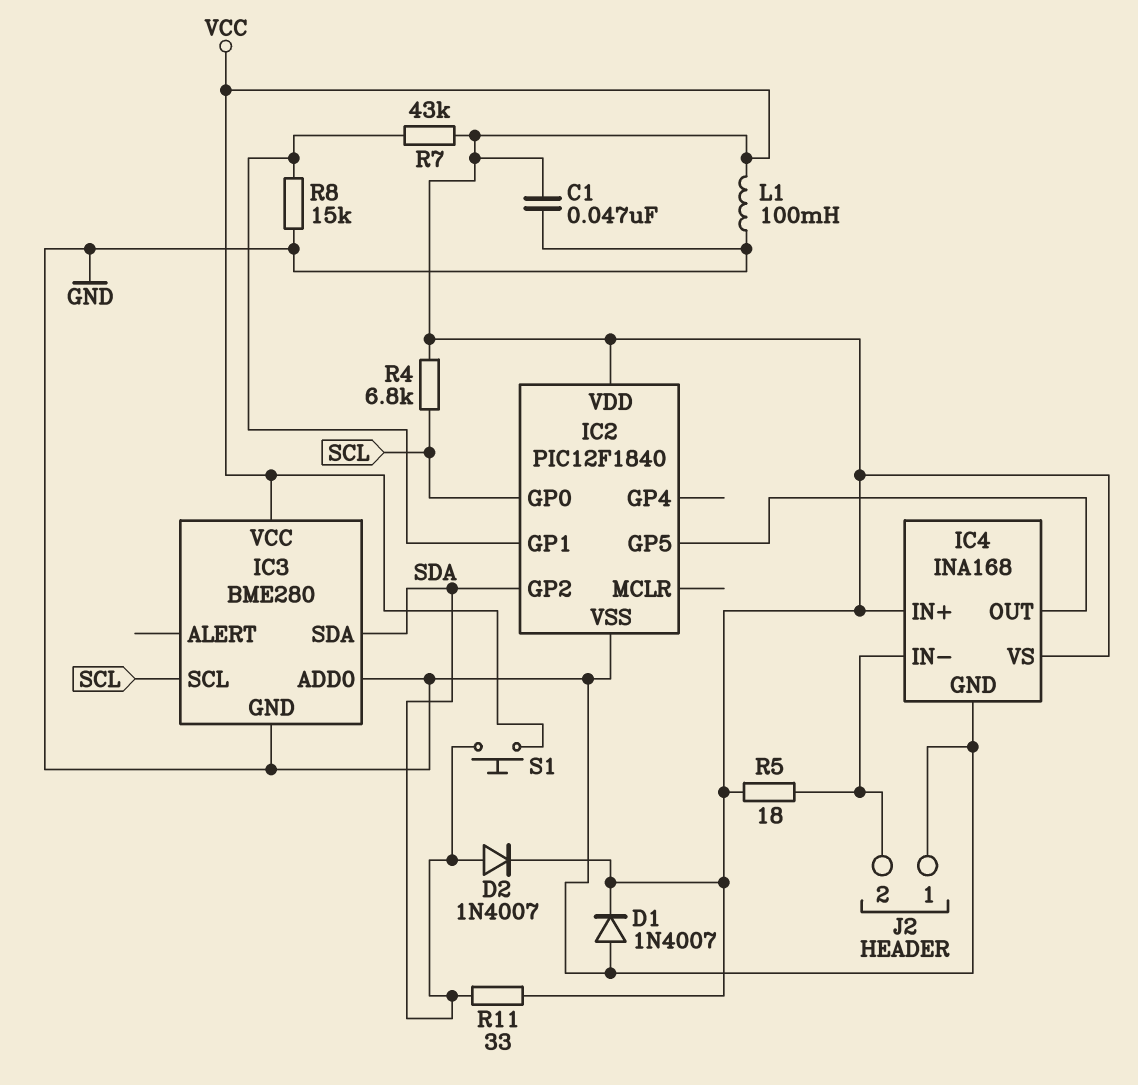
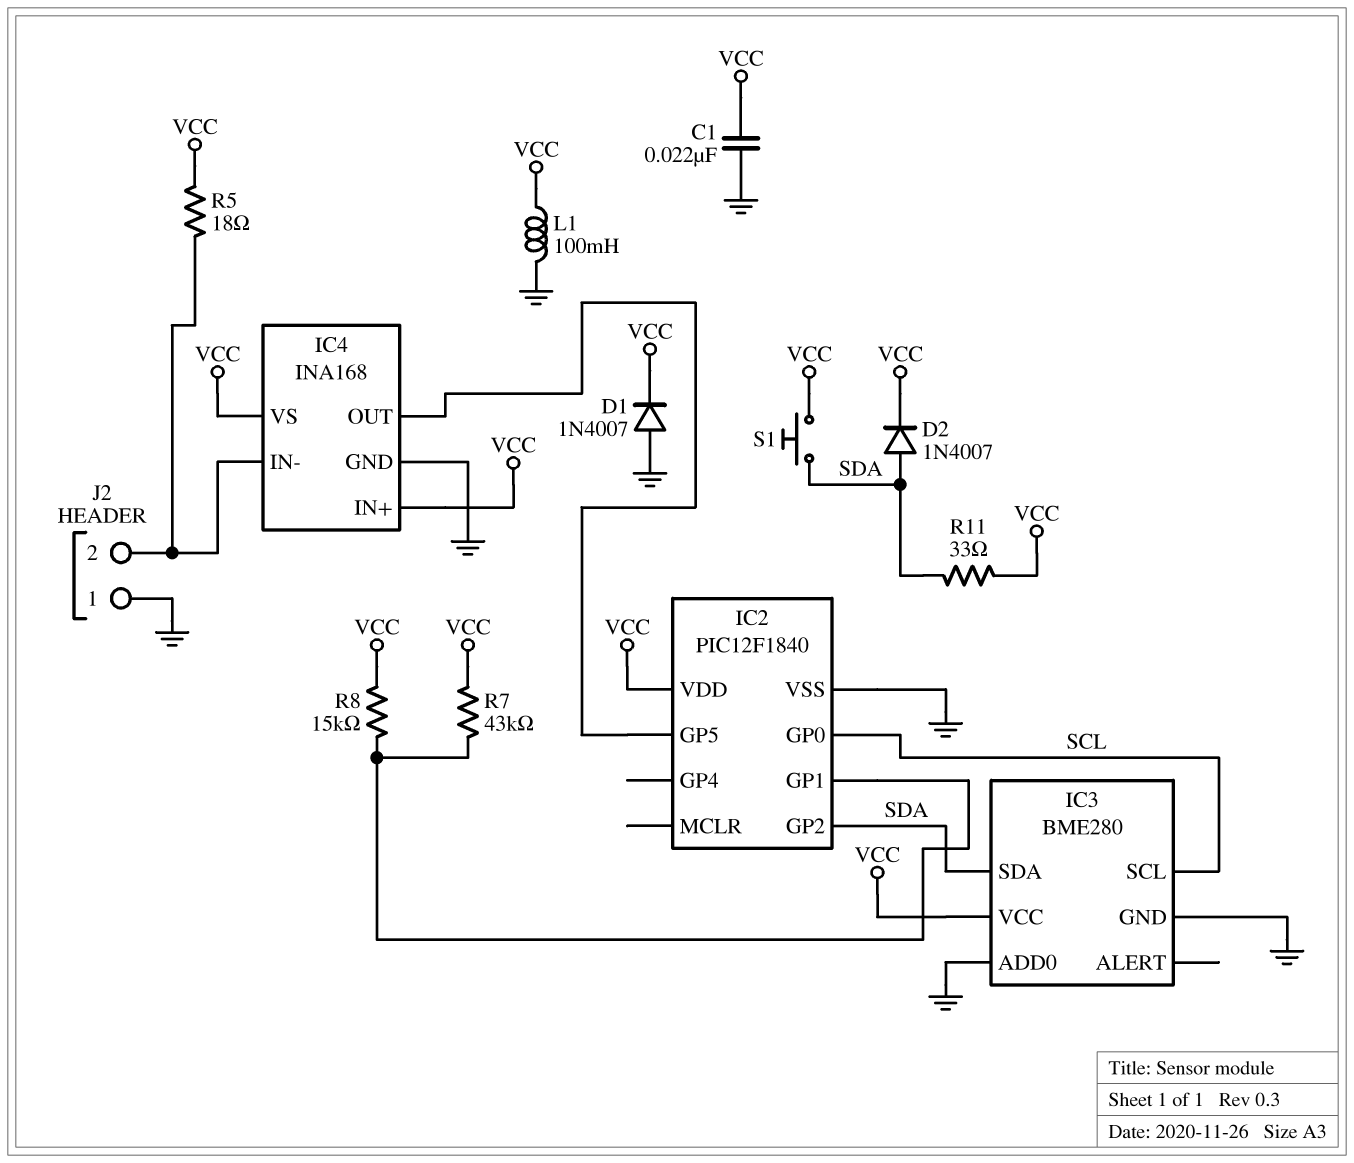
C1: 47nF (GND, VCC) -> 22nF (GND, VCC)
R4: 6.8k (SCL, VCC) -> none
R8: 15k (GND, IC2/GP1) -> 15k (IC2/GP1, VCC)

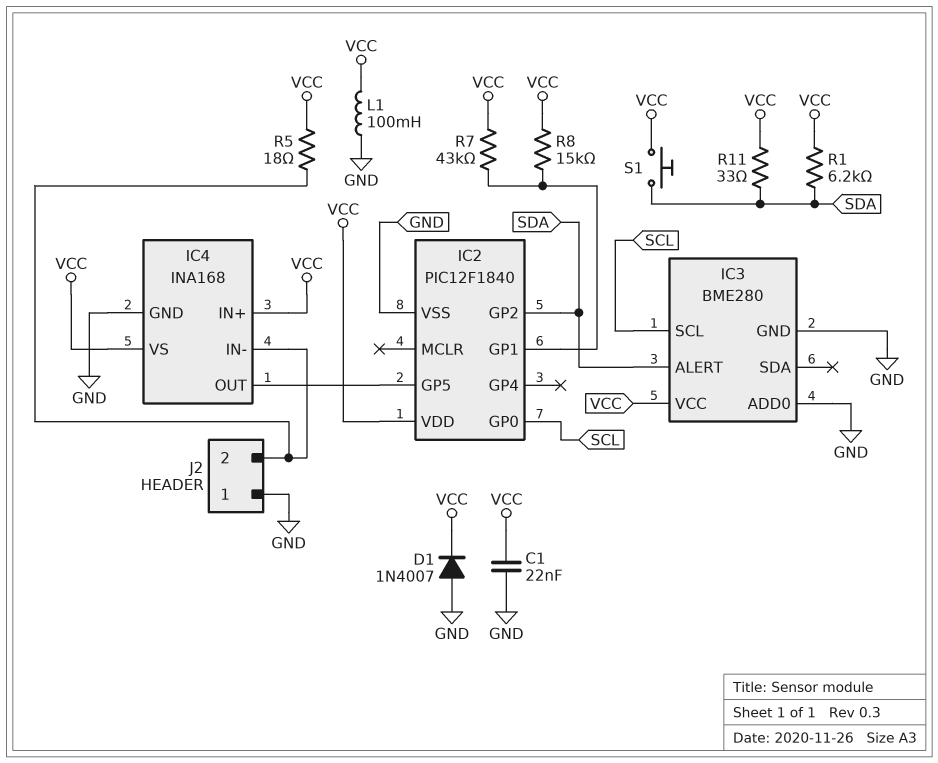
D2: diode 1N4007 (A SDA, K VCC) -> none
IC3 pin ALERT: none -> SDA
IC3 pin SDA: SDA -> none
R1: none -> 6.2k (SDA, VCC)

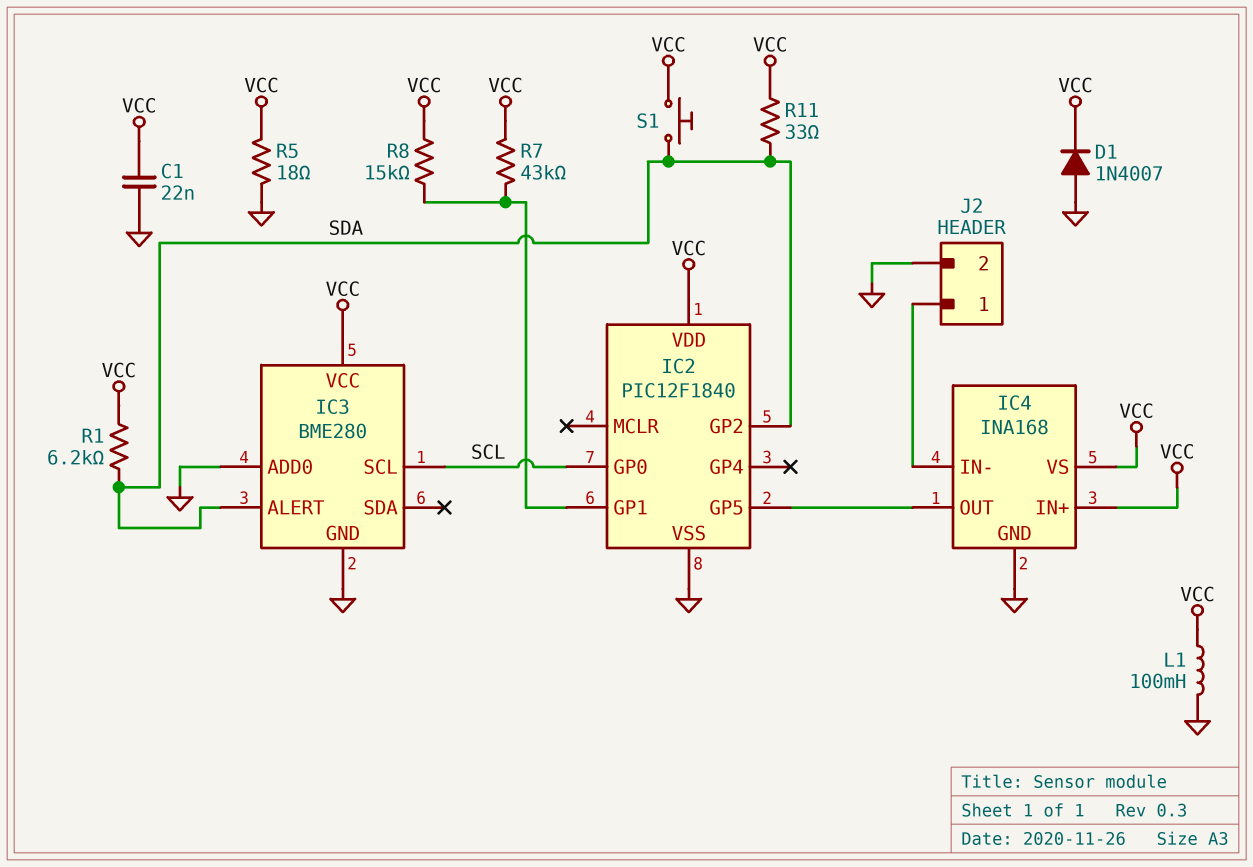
J2 pin 1: GND -> IC4/IN-
J2 pin 2: IC4/IN- -> GND
R5: 18 (IC4/IN-, VCC) -> 18 (GND, VCC)

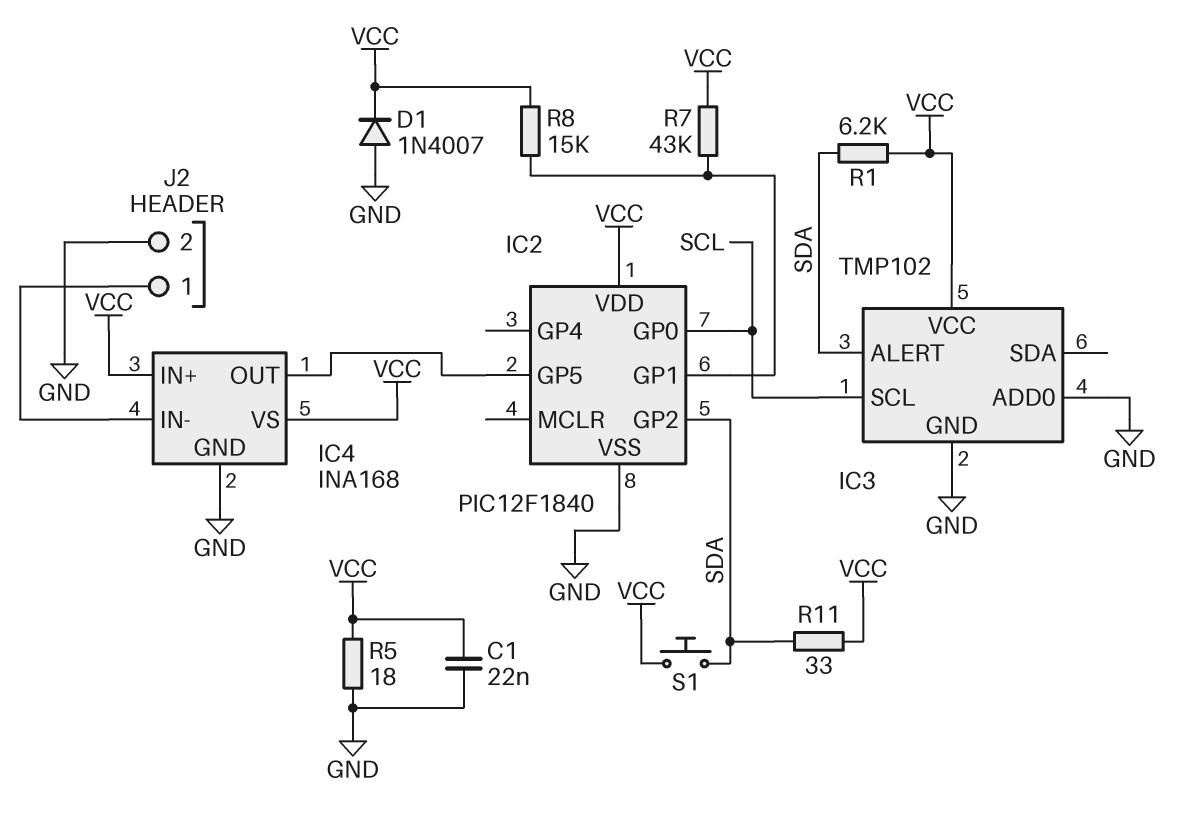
IC3: BME280 -> TMP102
L1: 100mH (GND, VCC) -> none

